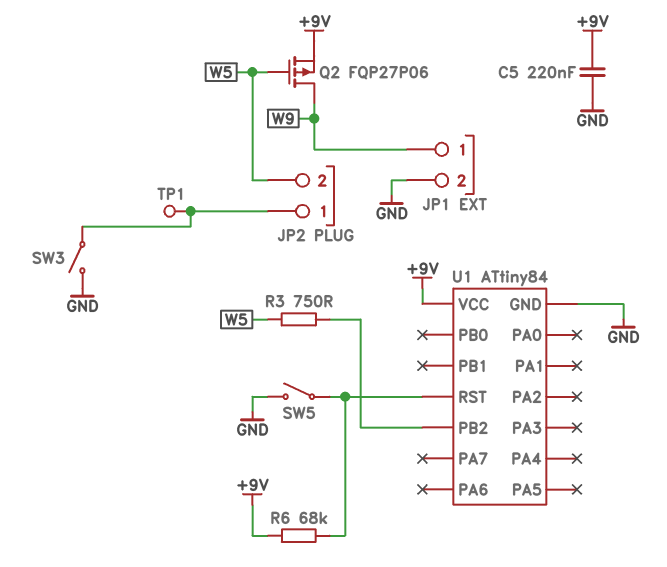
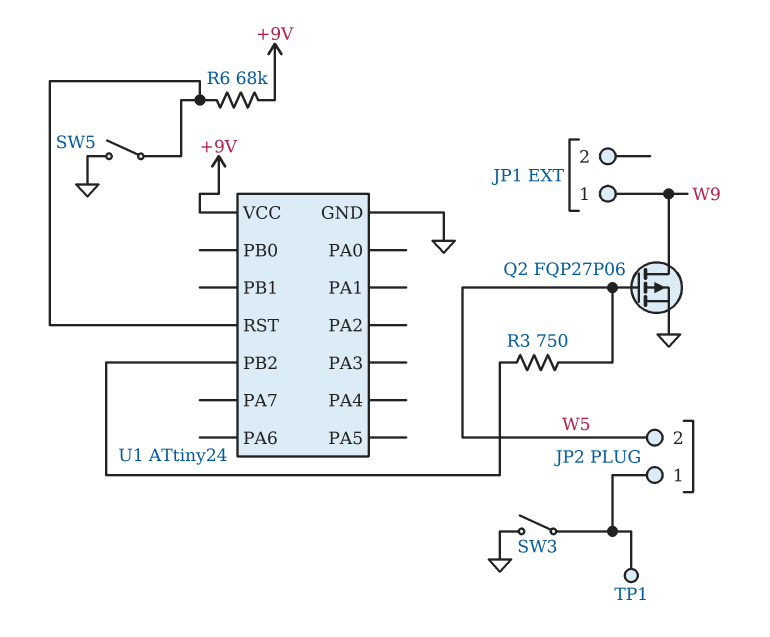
C5: 220nF (+9V, GND) -> none
JP1 pin 2: GND -> none
Q2: PMOS FQP27P06 (G W5, D W9, S +9V) -> PMOS FQP27P06 (G W5, D W9, S GND)
U1: ATtiny84 -> ATtiny24

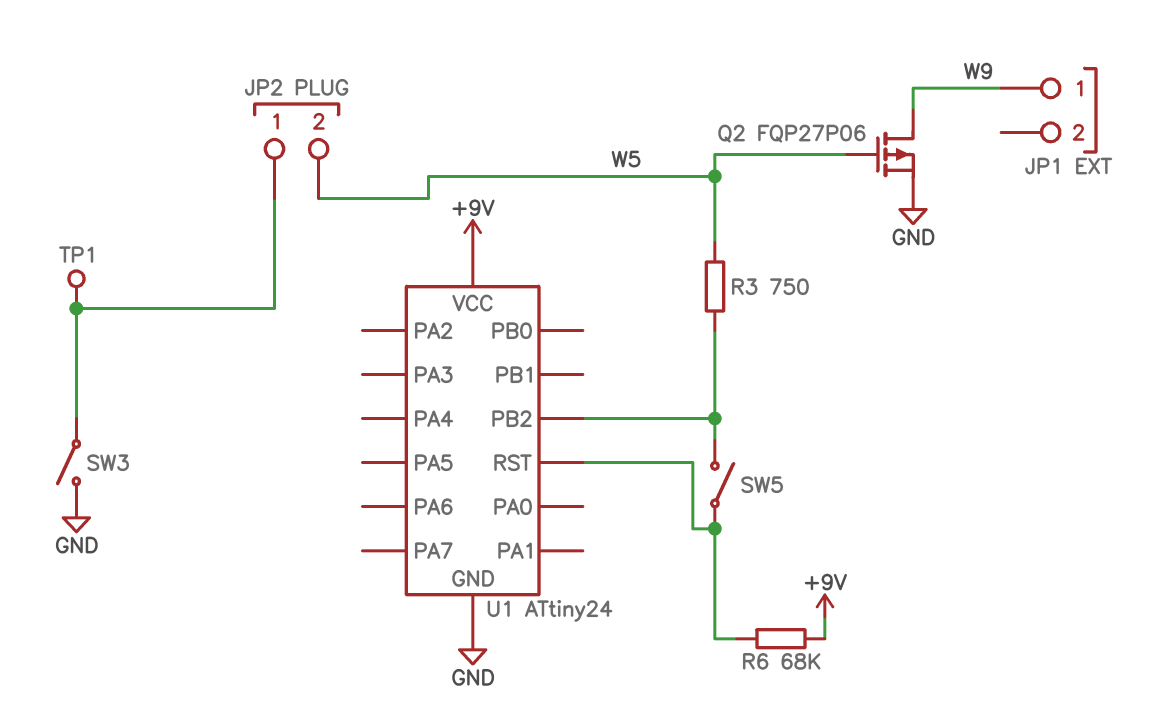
SW5: switch (GND, U1/RST) -> switch (U1/PB2, U1/RST)

